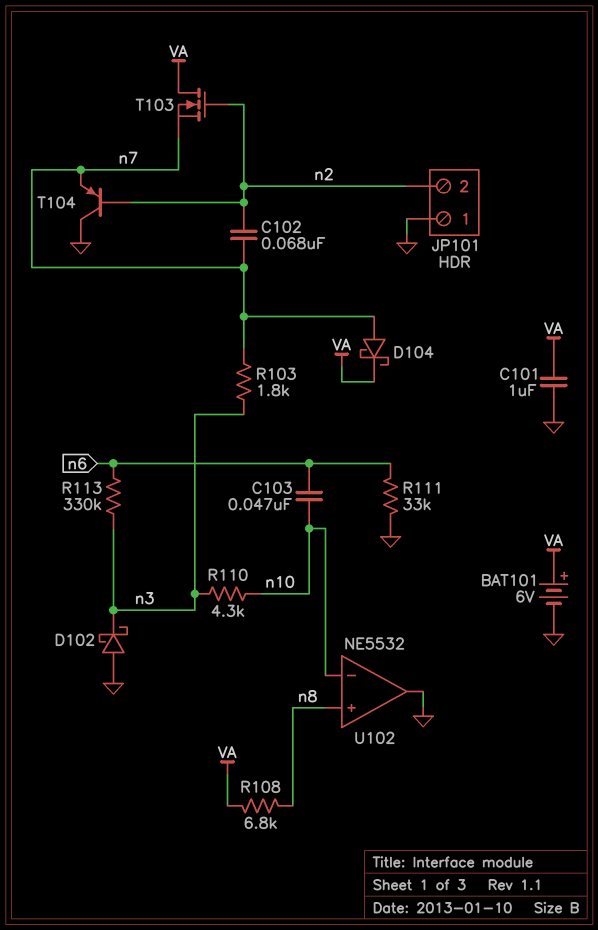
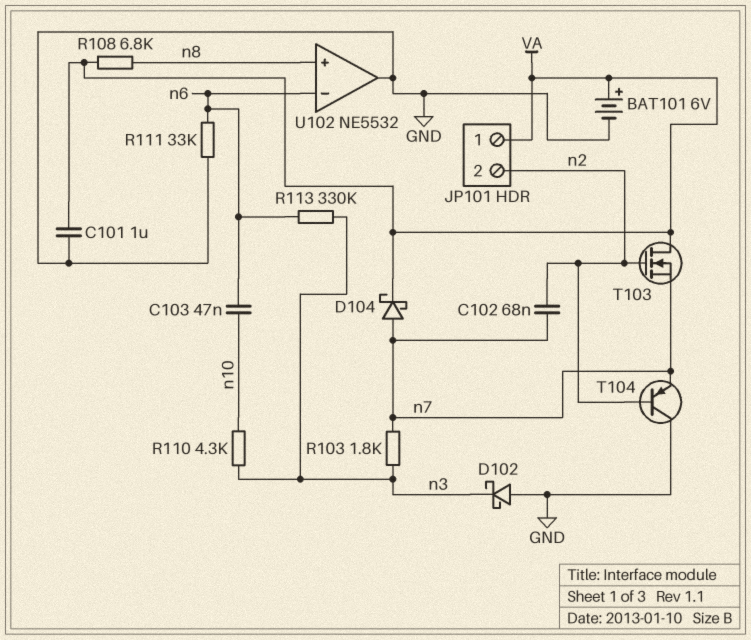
JP101 pin 1: GND -> VA
U102 pin in-: n10 -> n6

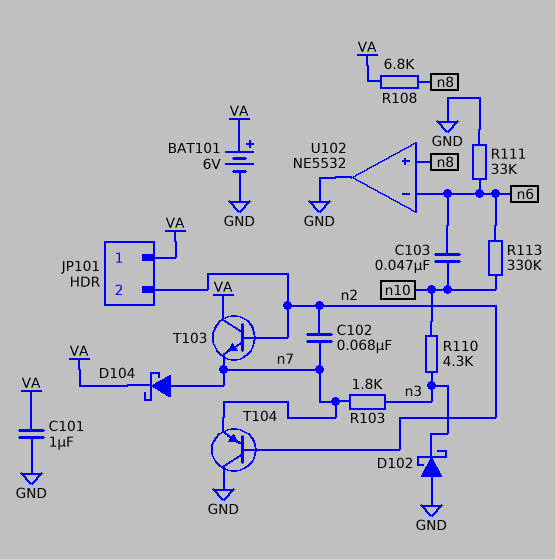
R113: 330k (n3, n6) -> 330k (n6, n10)
T103: NMOS (G n2, D VA, S n7) -> NPN (B n2, C VA, E n7)

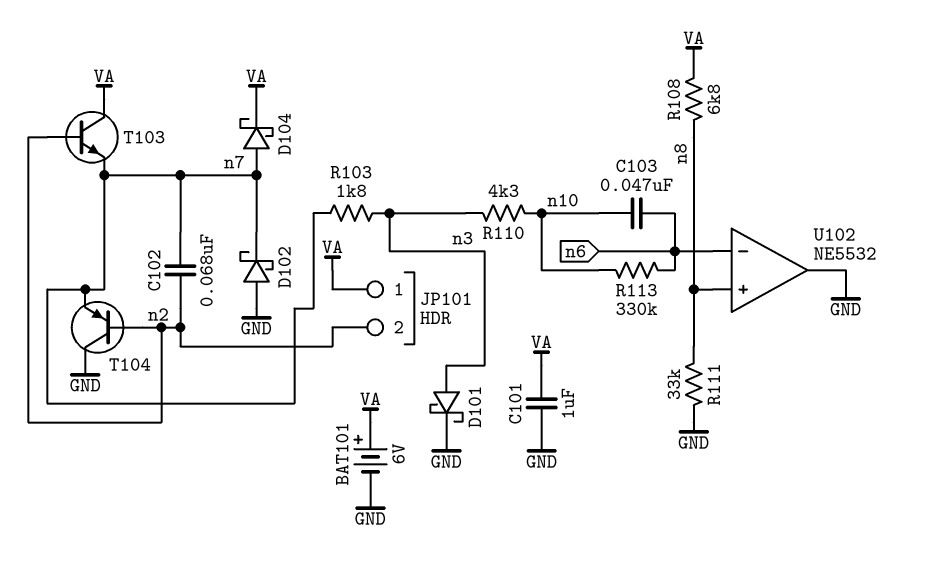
D101: none -> schottky (A n3, K GND)
D102: schottky (A GND, K n3) -> schottky (A GND, K n7)
R111: 33k (GND, n6) -> 33k (GND, n8)

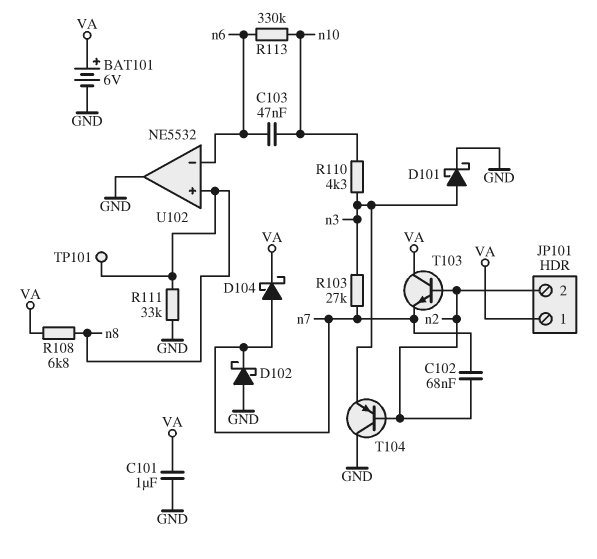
R103: 1.8k (n3, n7) -> 27k (n3, n7)
T104: PNP (B n2, C GND, E n7) -> PNP (B n2, C GND, E n3)
TP101: none -> test point (n8)

